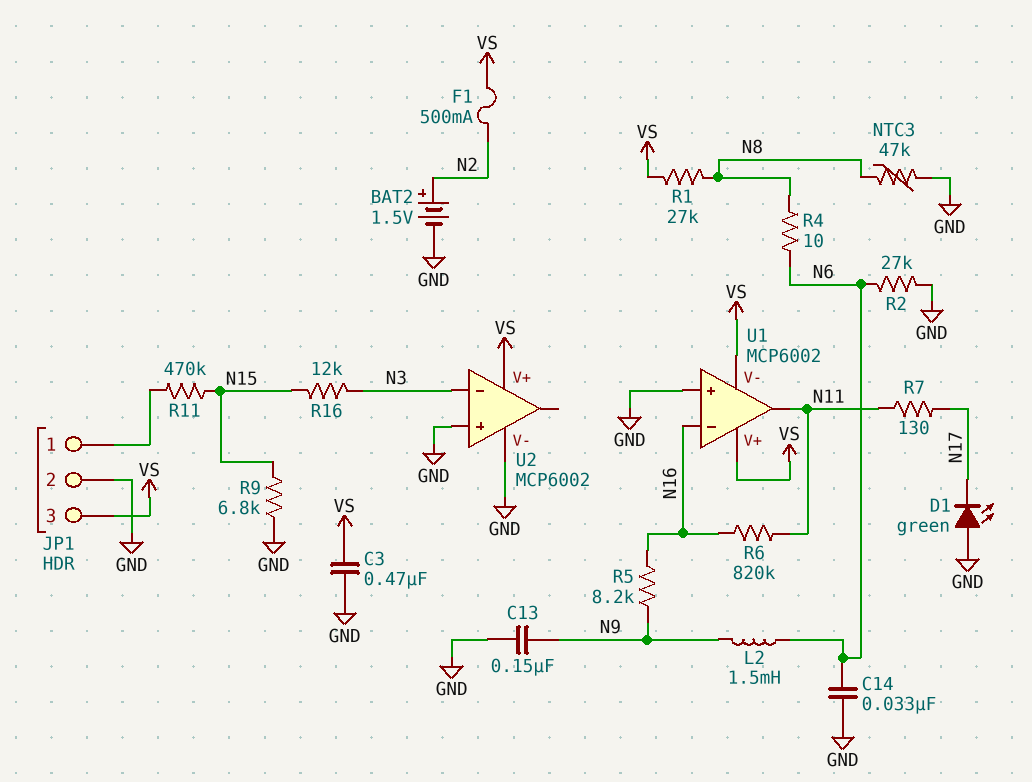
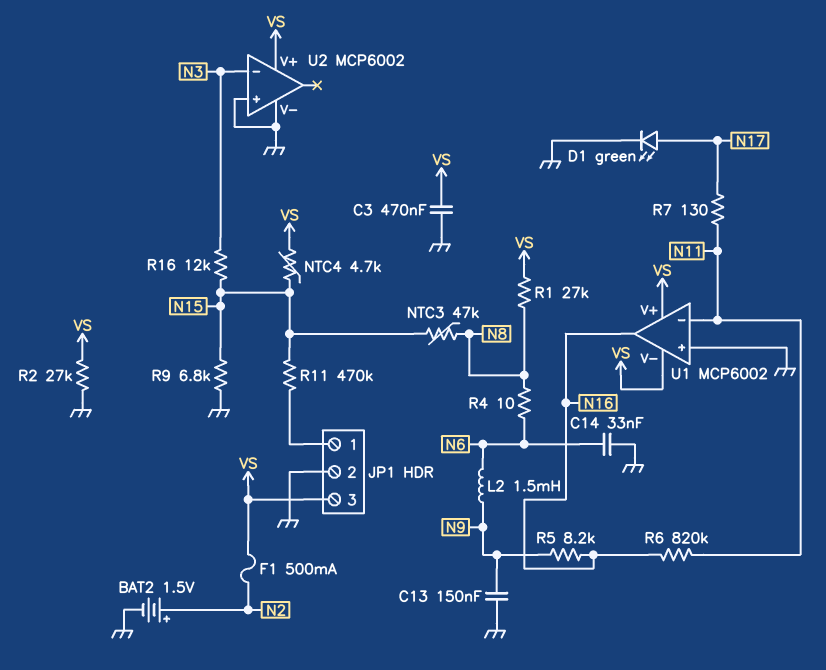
D1: LED green (A GND, K N17) -> LED green (A N17, K GND)
NTC3: 47k (GND, N8) -> 47k (N8, N15)
NTC4: none -> 4.7k (N15, VS)
R2: 27k (GND, N6) -> 27k (GND, VS)
U1 pin in-: N16 -> N11
U1 pin out: N11 -> N16

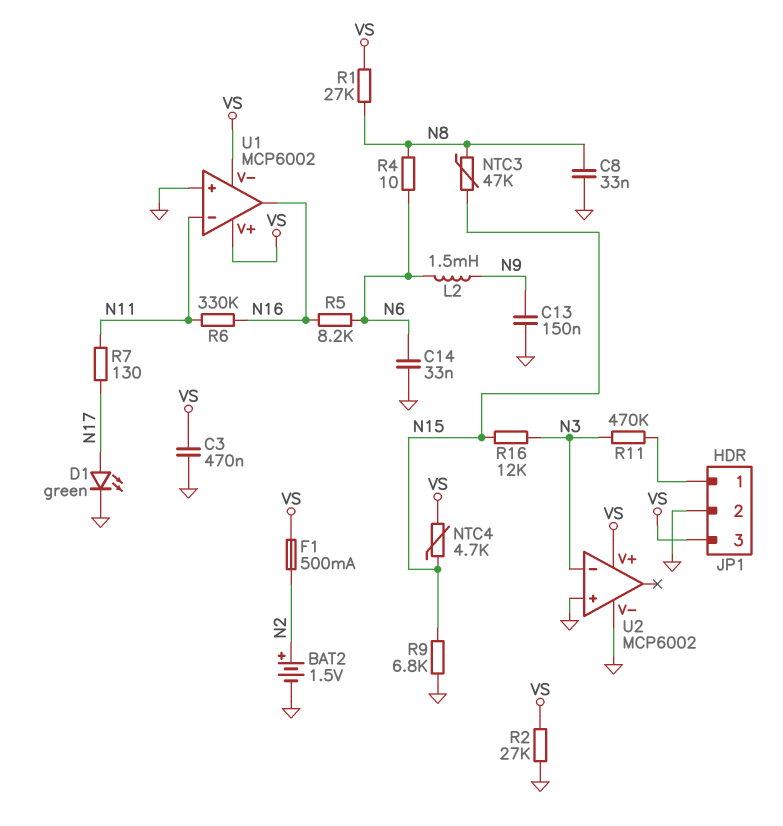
C8: none -> 33nF (GND, N8)
R5: 8.2k (N9, N16) -> 8.2k (N6, N16)
R6: 820k (N11, N16) -> 330k (N11, N16)
R11: 470k (JP1/1, N15) -> 470k (JP1/1, N3)

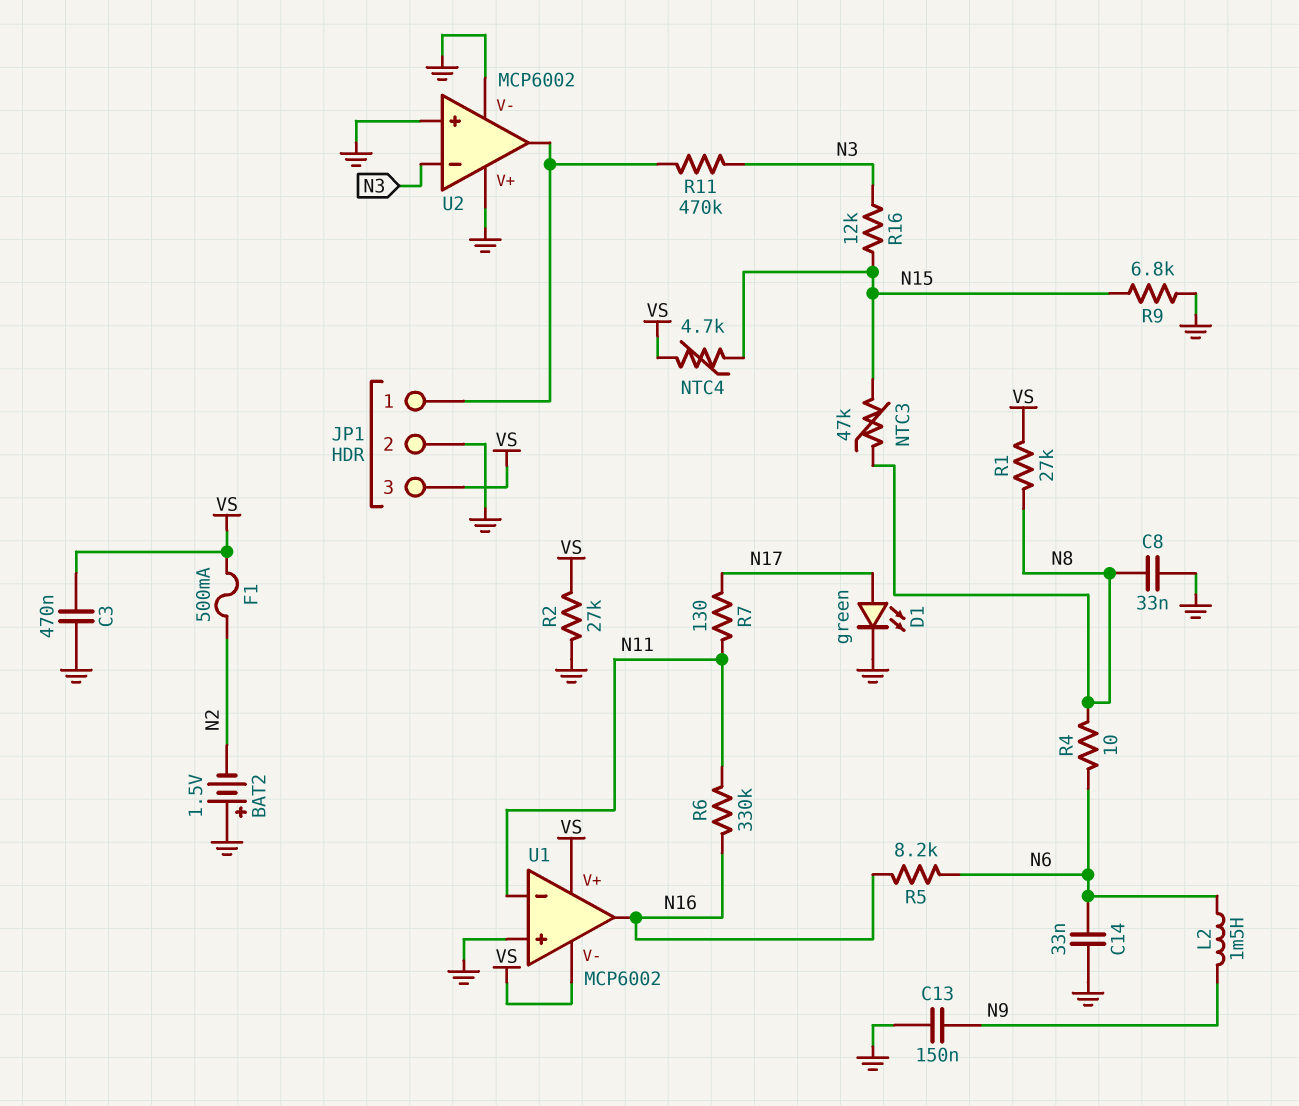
BAT2: 1.5V (plus N2, minus GND) -> 1.5V (plus GND, minus N2)
U2 pin V+: VS -> GND
U2 pin out: none -> JP1/1

